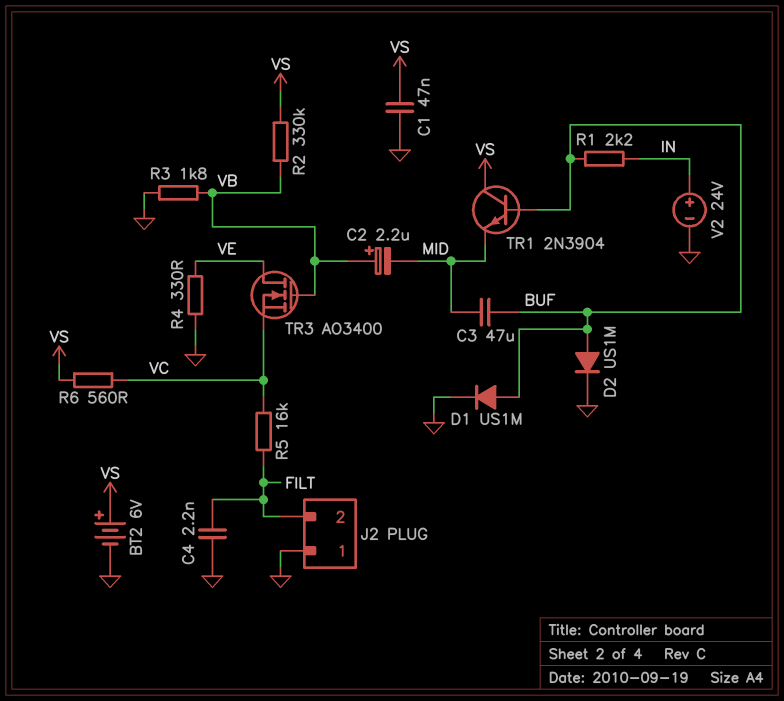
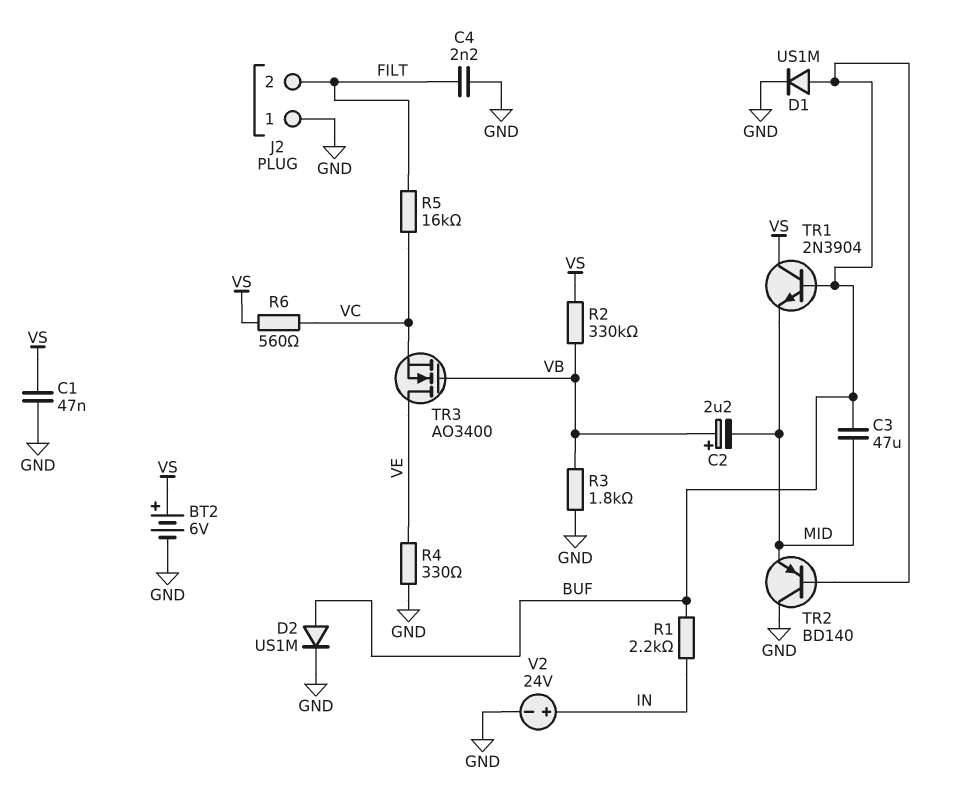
TR2: none -> PNP BD140 (B BUF, C GND, E MID)

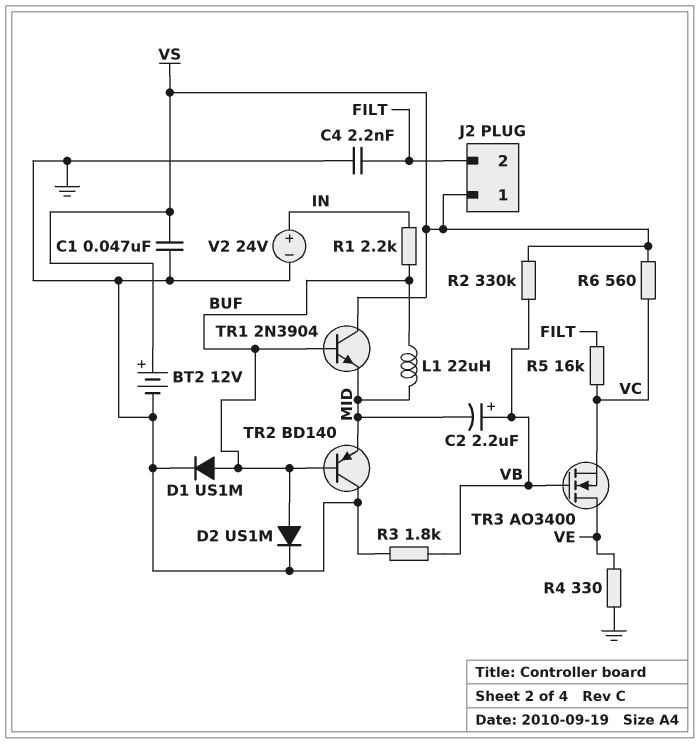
BT2: 6V (plus VS, minus GND) -> 12V (plus VS, minus GND)
C3: 47uF (BUF, MID) -> none
J2 pin 1: GND -> VS
L1: none -> 22uH (BUF, MID)

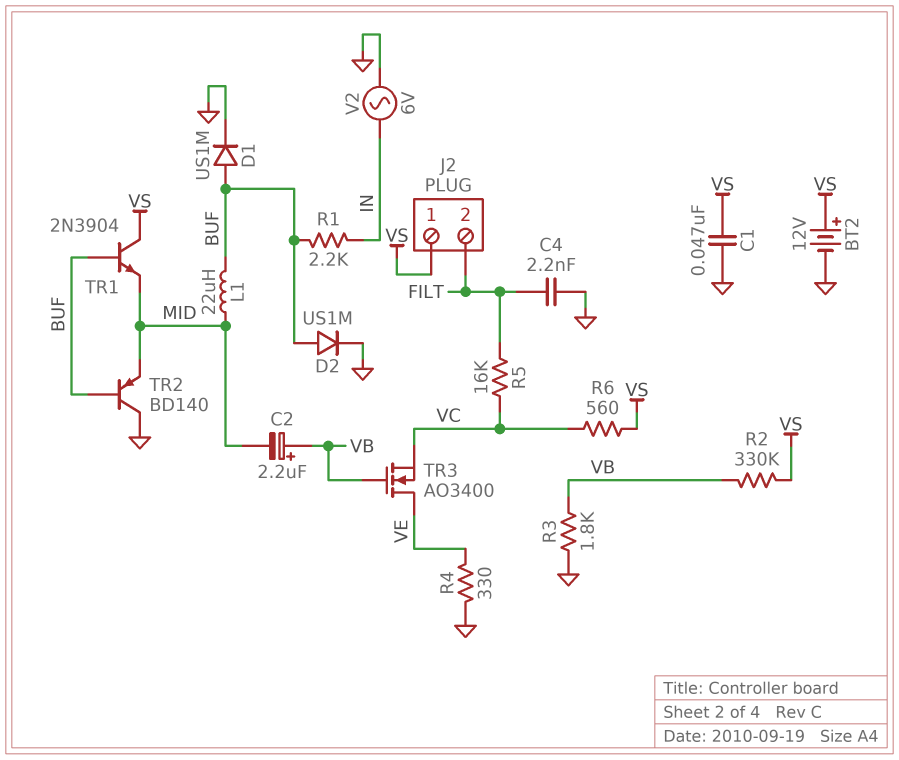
V2: 24V (plus IN, minus GND) -> AC 6V (GND, IN)

